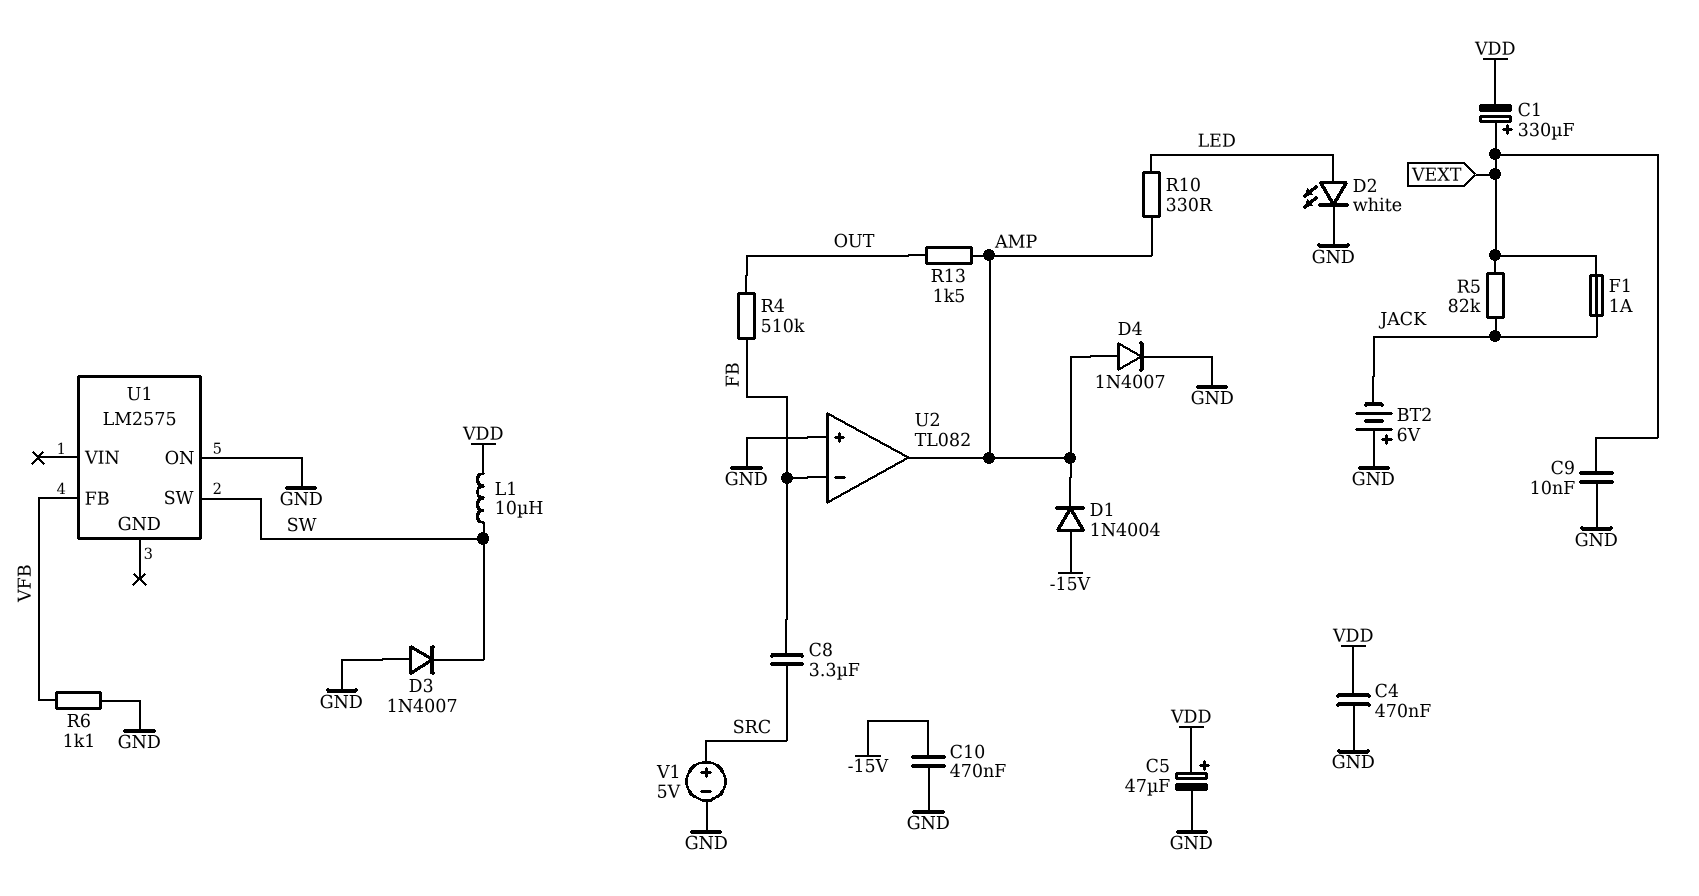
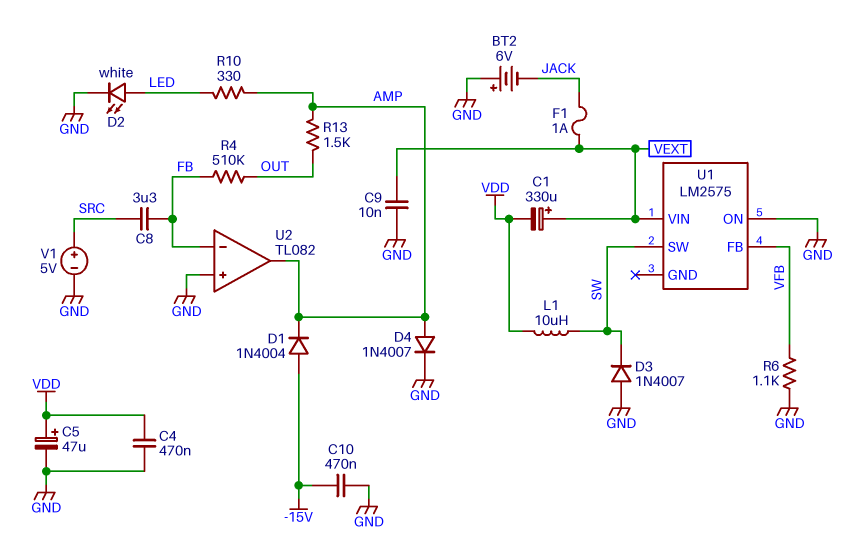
R5: 82k (JACK, VEXT) -> none
U1 pin VIN: none -> VEXT

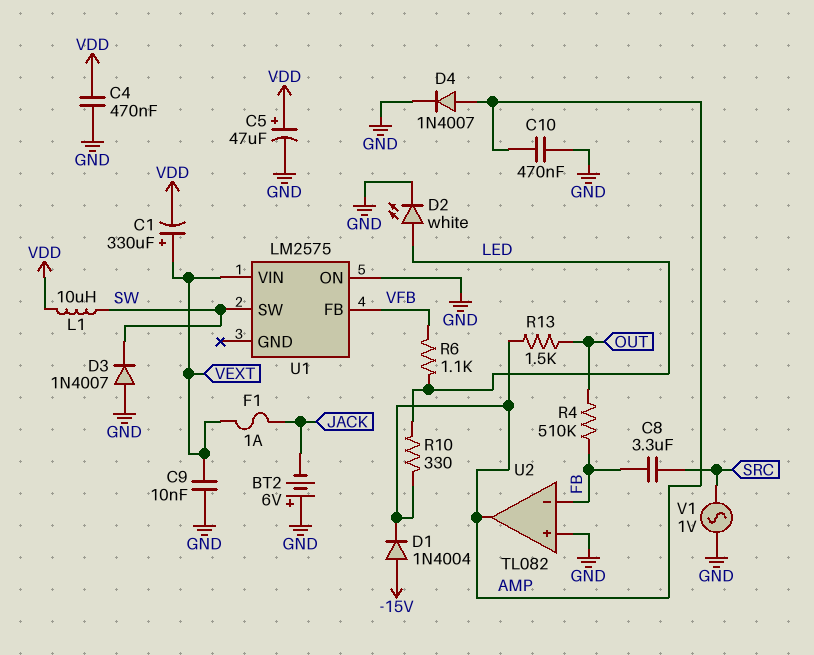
C10: 470nF (-15V, GND) -> 470nF (AMP, GND)
R6: 1.1k (GND, VFB) -> 1.1k (LED, VFB)
V1: 5V (plus SRC, minus GND) -> AC 1V (GND, SRC)

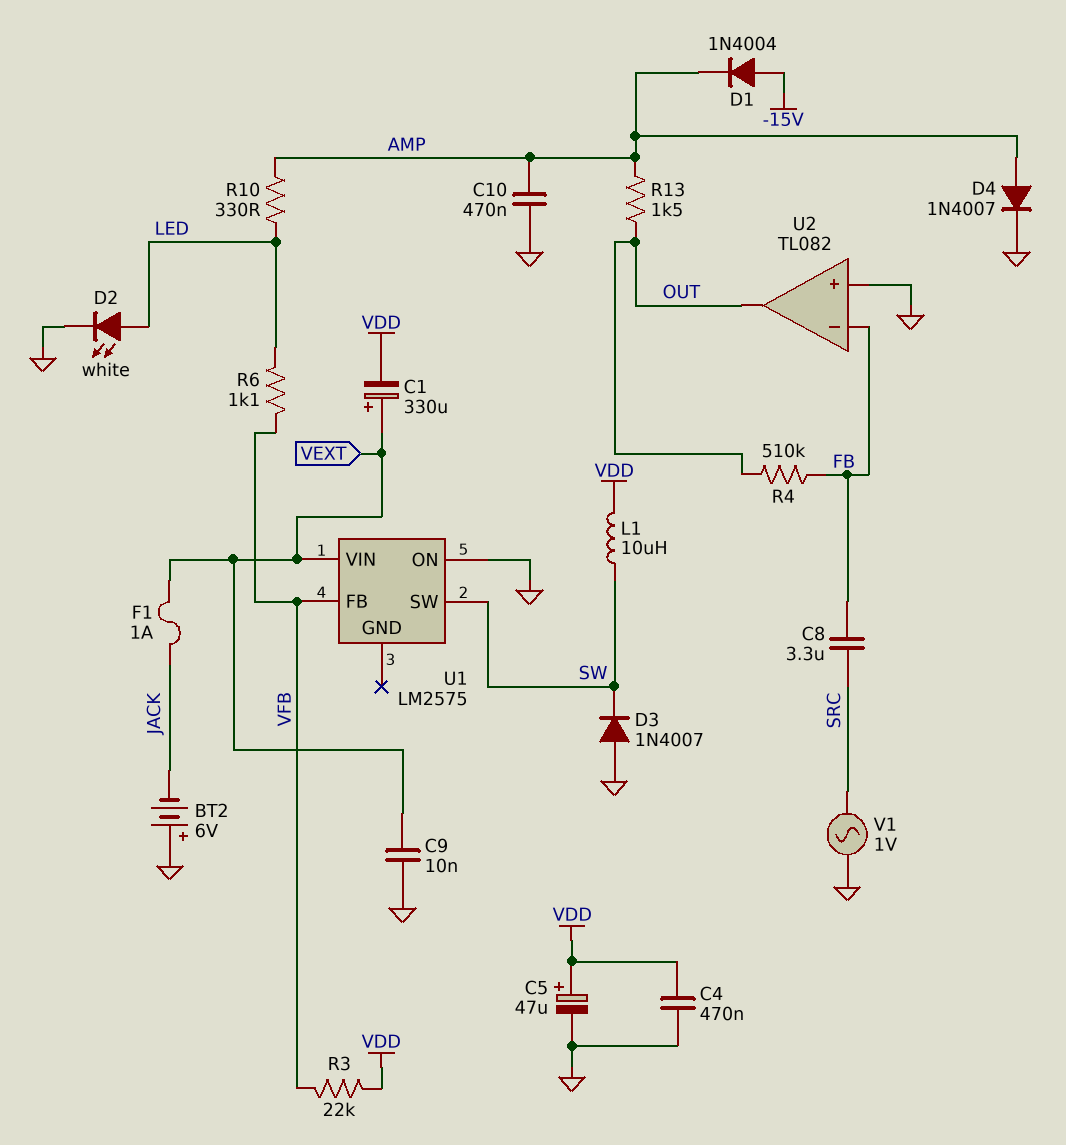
R3: none -> 22k (VDD, VFB)
U2 pin out: AMP -> OUT

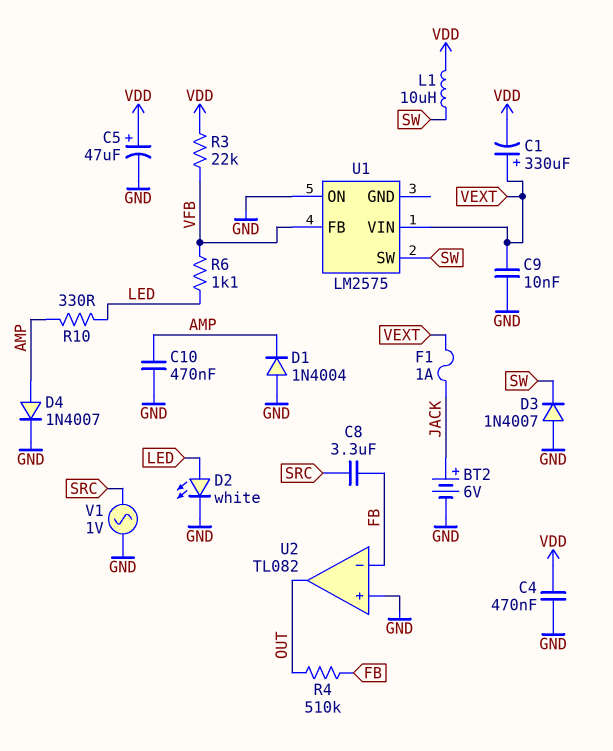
BT2: 6V (plus GND, minus JACK) -> 6V (plus JACK, minus GND)
D1: diode 1N4004 (A -15V, K AMP) -> diode 1N4004 (A GND, K AMP)
R13: 1.5k (AMP, OUT) -> none

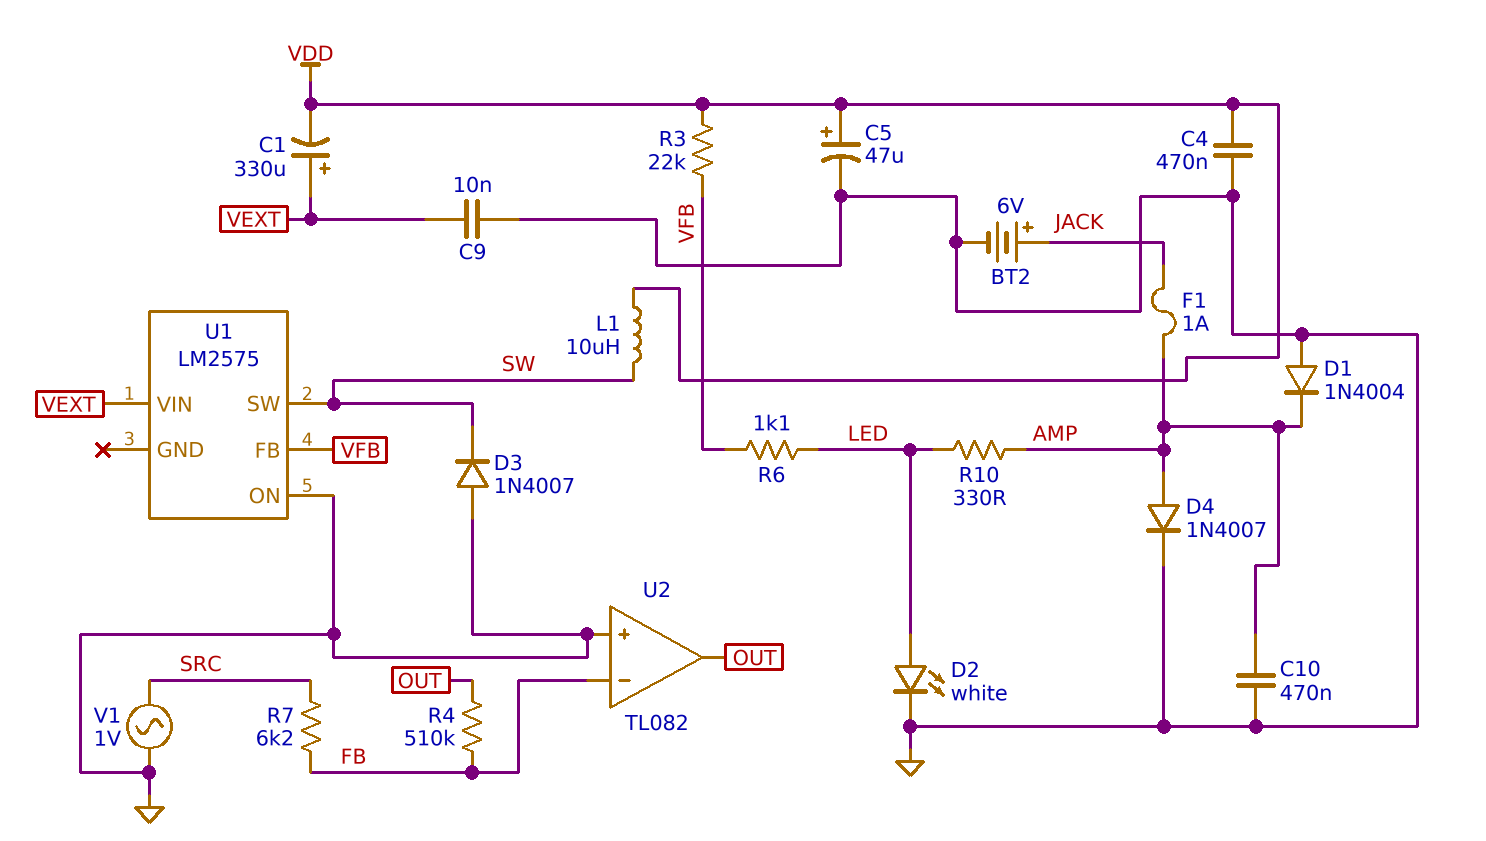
C8: 3.3uF (FB, SRC) -> none
F1: 1A (JACK, VEXT) -> 1A (AMP, JACK)
R7: none -> 6.2k (FB, SRC)

